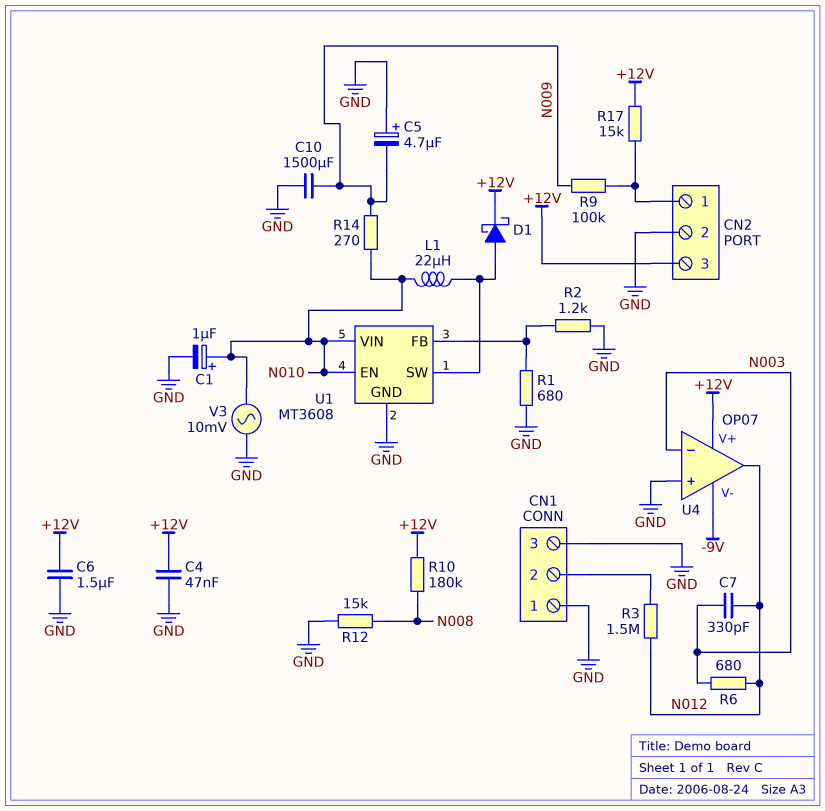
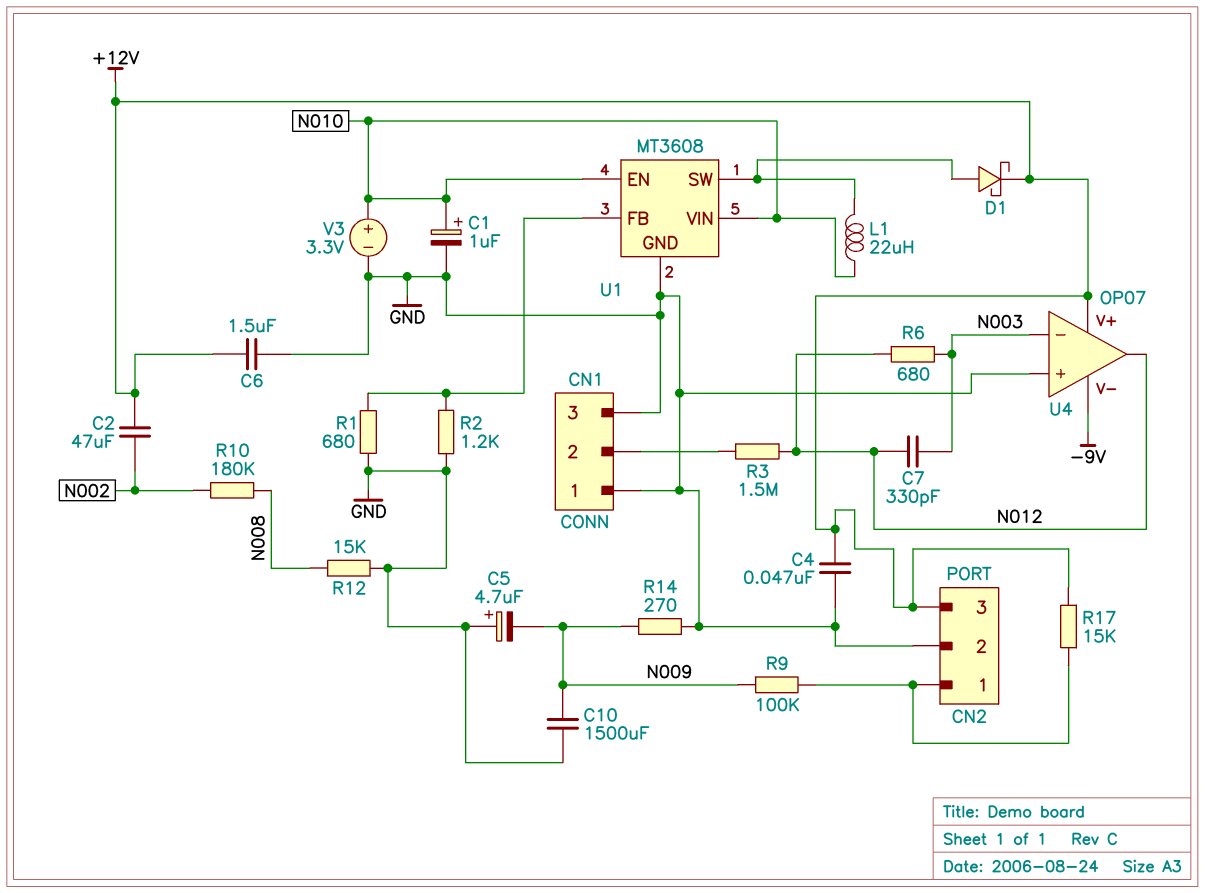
C2: none -> 47uF (+12V, N002)
R10: 180k (+12V, N008) -> 180k (N002, N008)
R14: 270 (N009, N010) -> 270 (GND, N009)
V3: AC 10mV (GND, N010) -> 3.3V (plus N010, minus GND)

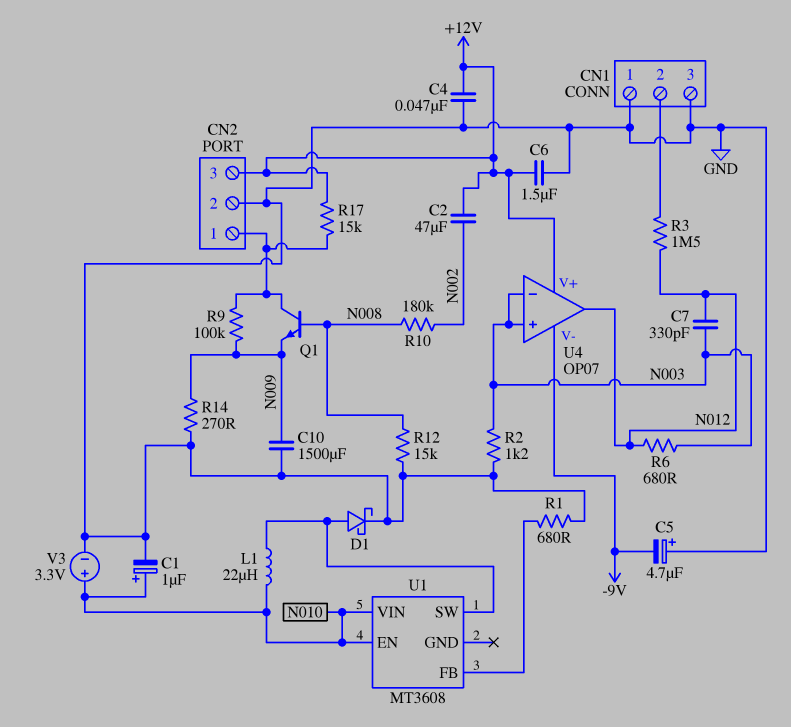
C5: 4.7uF (plus GND, minus N009) -> 4.7uF (plus GND, minus -9V)
D1: schottky (A U1/SW, K +12V) -> schottky (A U1/SW, K GND)
Q1: none -> NPN (B N008, C CN2/1, E N009)
R2: 1.2k (GND, U1/FB) -> 1.2k (GND, N003)
U1 pin GND: GND -> none
U4 pin in+: GND -> N003

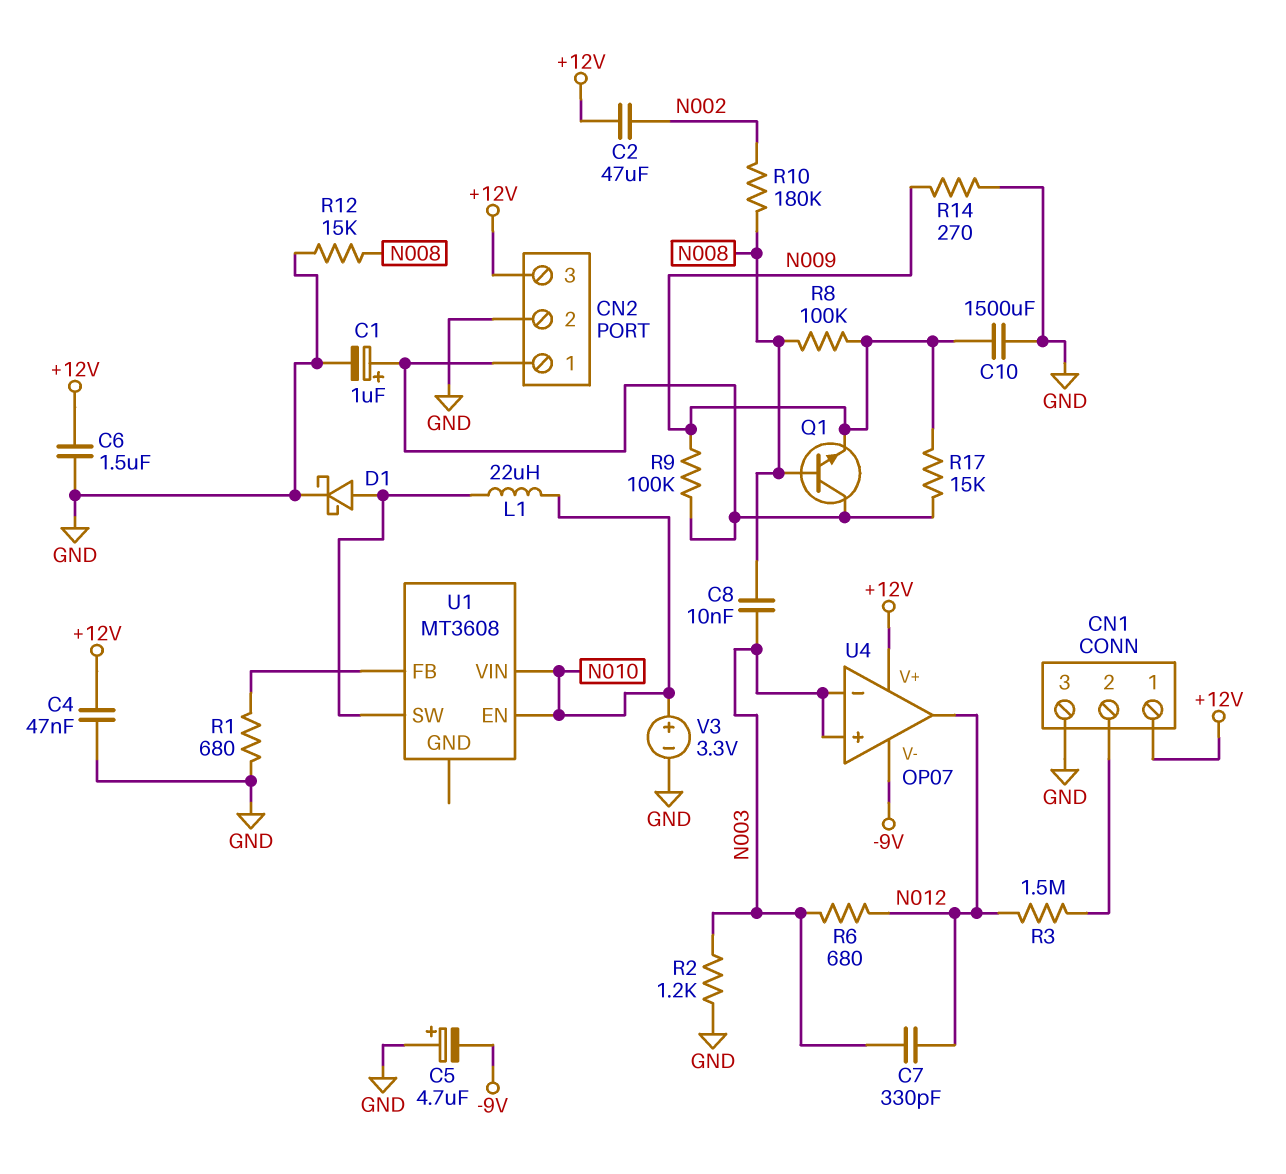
C1: 1uF (plus N010, minus GND) -> 1uF (plus CN2/1, minus GND)
C8: none -> 10nF (N003, N008)
CN1 pin 1: GND -> +12V
R8: none -> 100k (N008, N009)
R17: 15k (+12V, CN2/1) -> 15k (CN2/1, N009)

